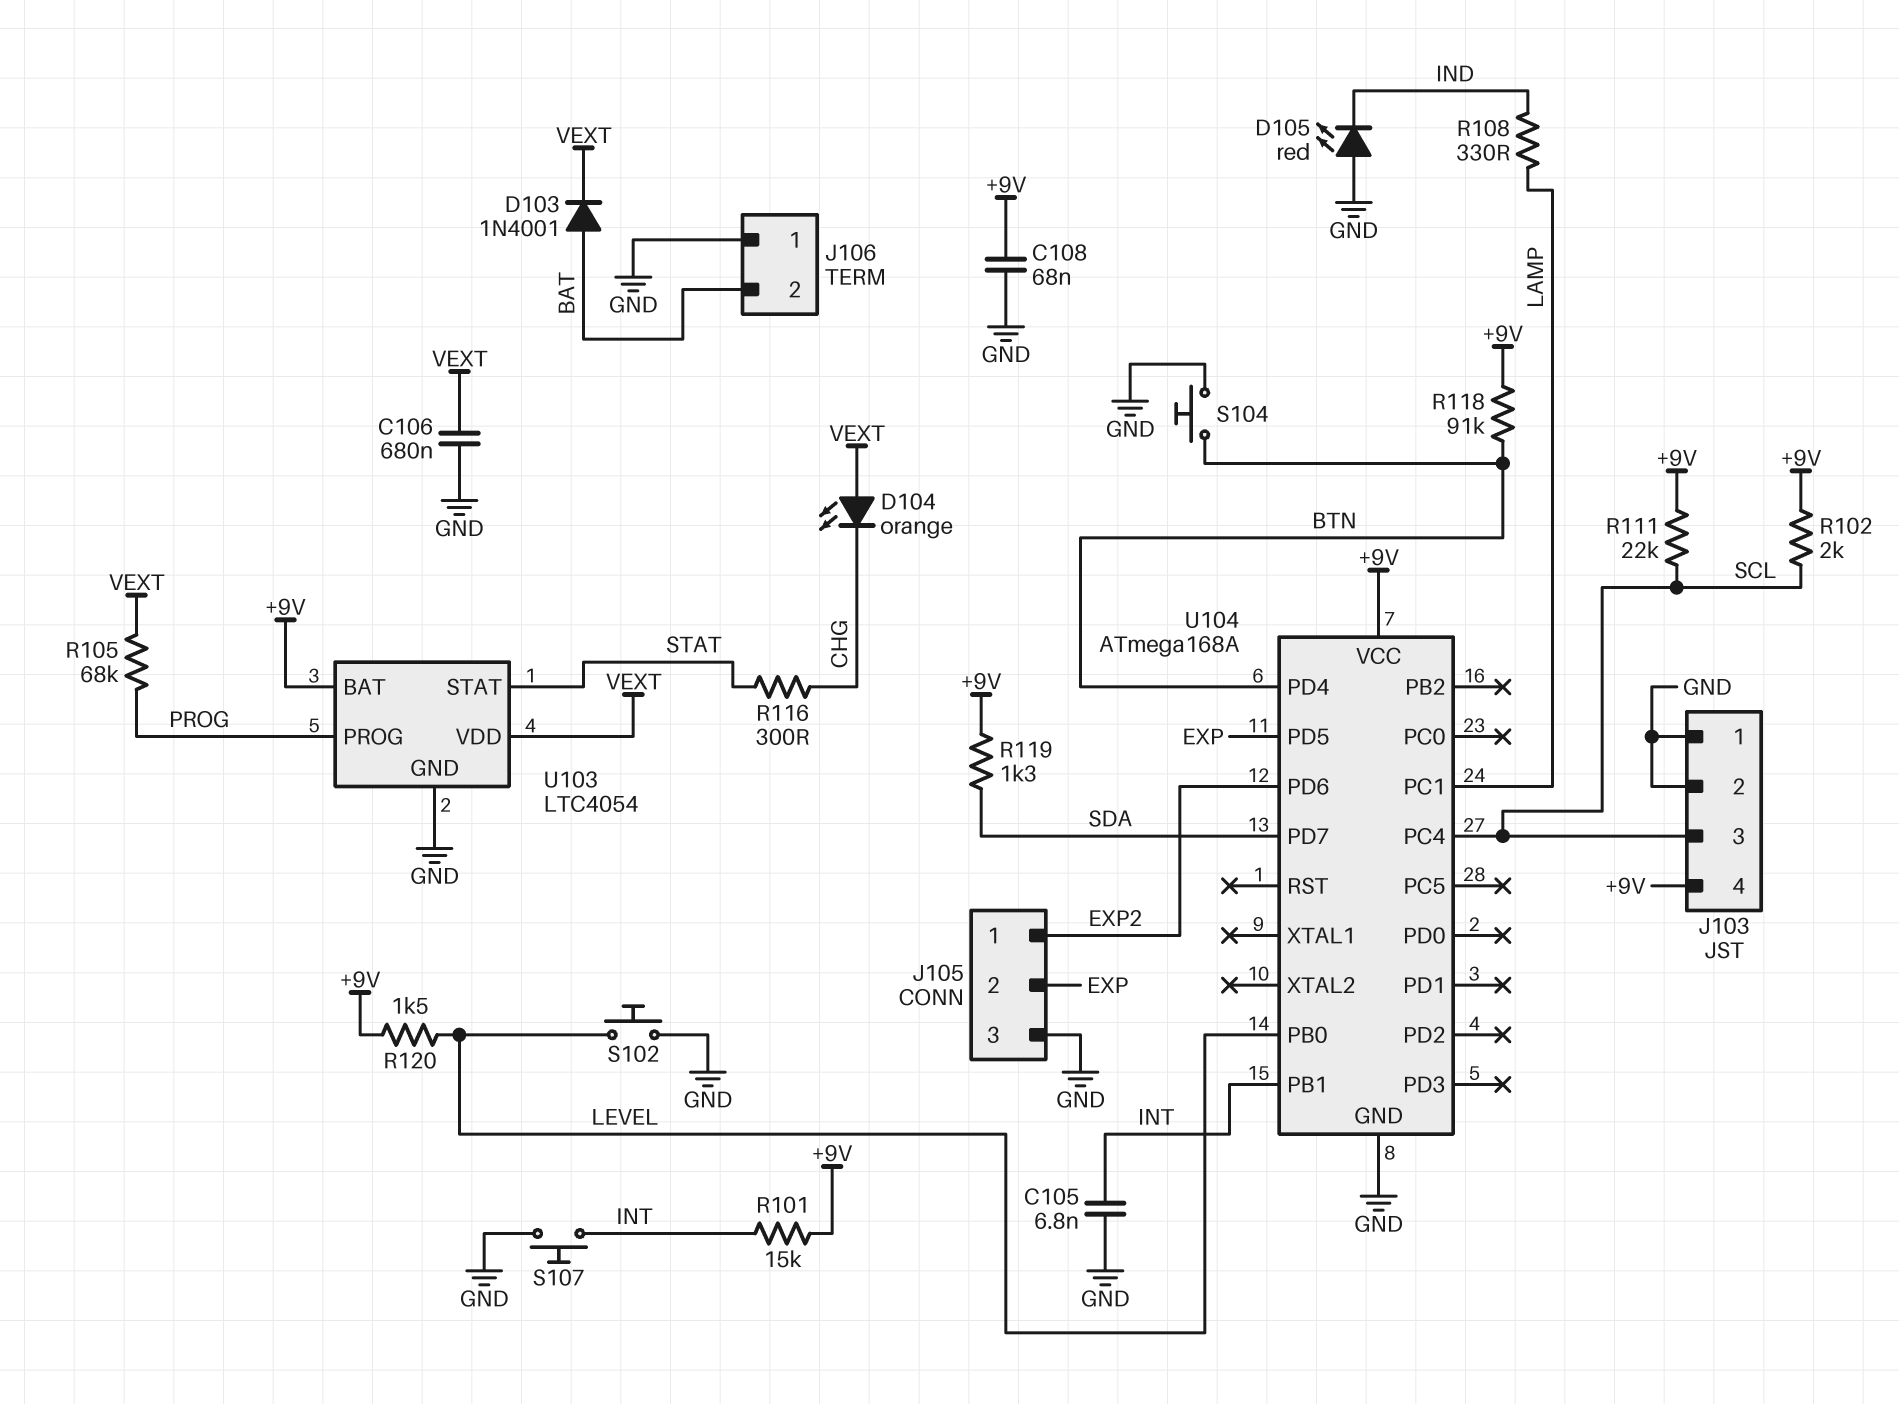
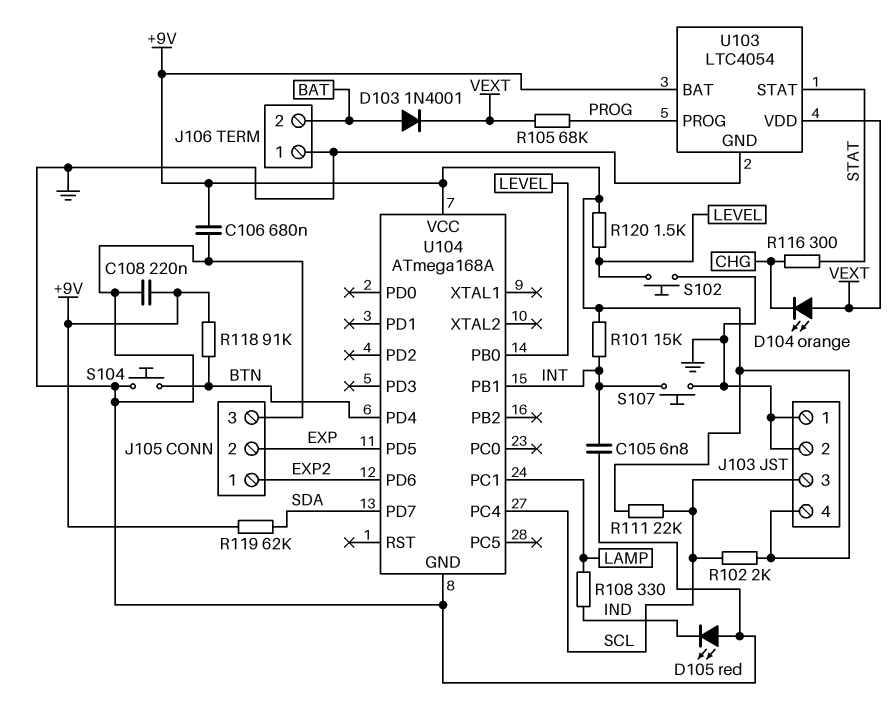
C106: 680nF (GND, VEXT) -> 680nF (+9V, GND)
C108: 68nF (+9V, GND) -> 220nF (+9V, GND)
R119: 1.3k (+9V, SDA) -> 62k (+9V, SDA)

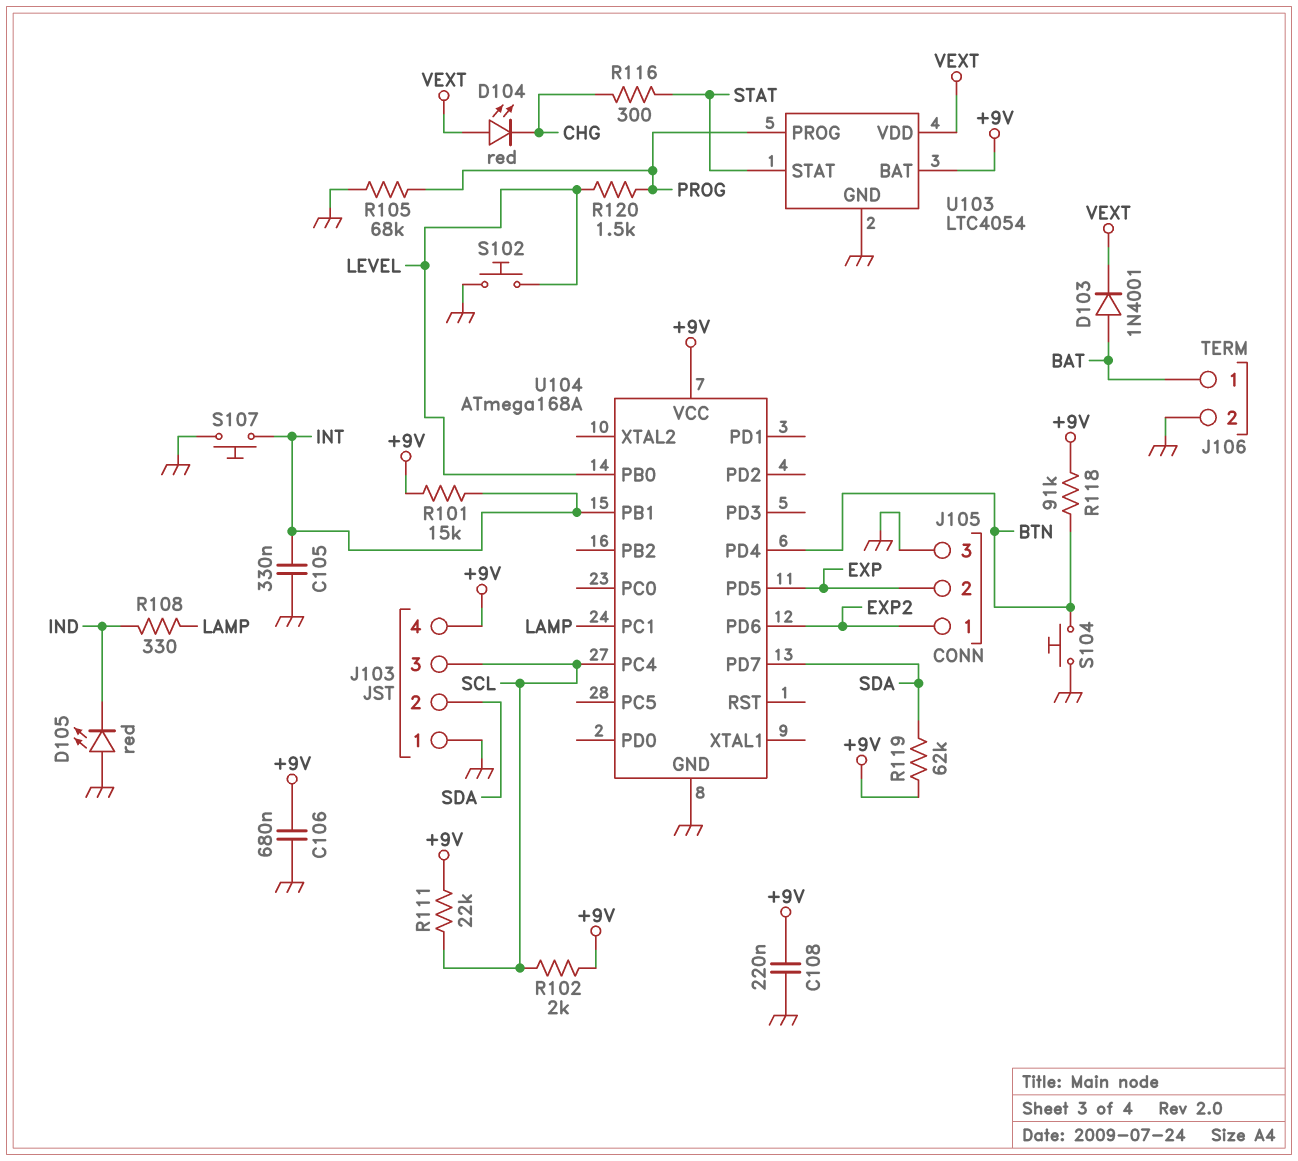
C105: 6.8nF (GND, INT) -> 330nF (GND, INT)
D104: LED orange (A VEXT, K CHG) -> LED red (A VEXT, K CHG)
J103 pin 2: GND -> SDA
J106 pin 1: GND -> BAT
J106 pin 2: BAT -> GND
R105: 68k (PROG, VEXT) -> 68k (GND, PROG)
R120: 1.5k (+9V, LEVEL) -> 1.5k (LEVEL, PROG)

